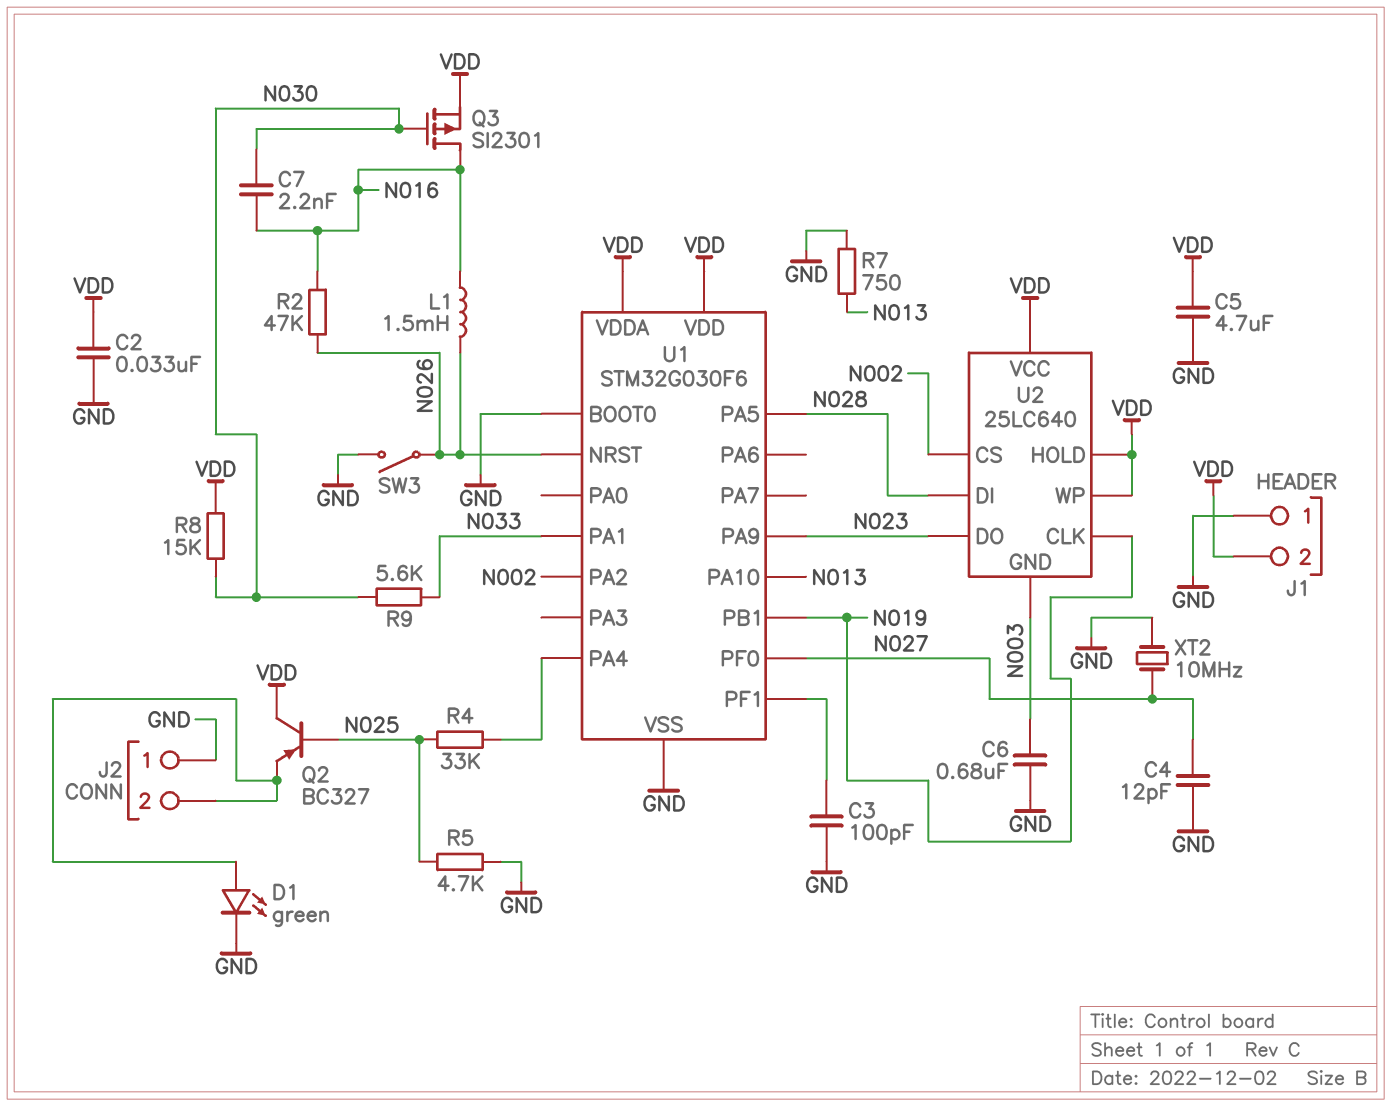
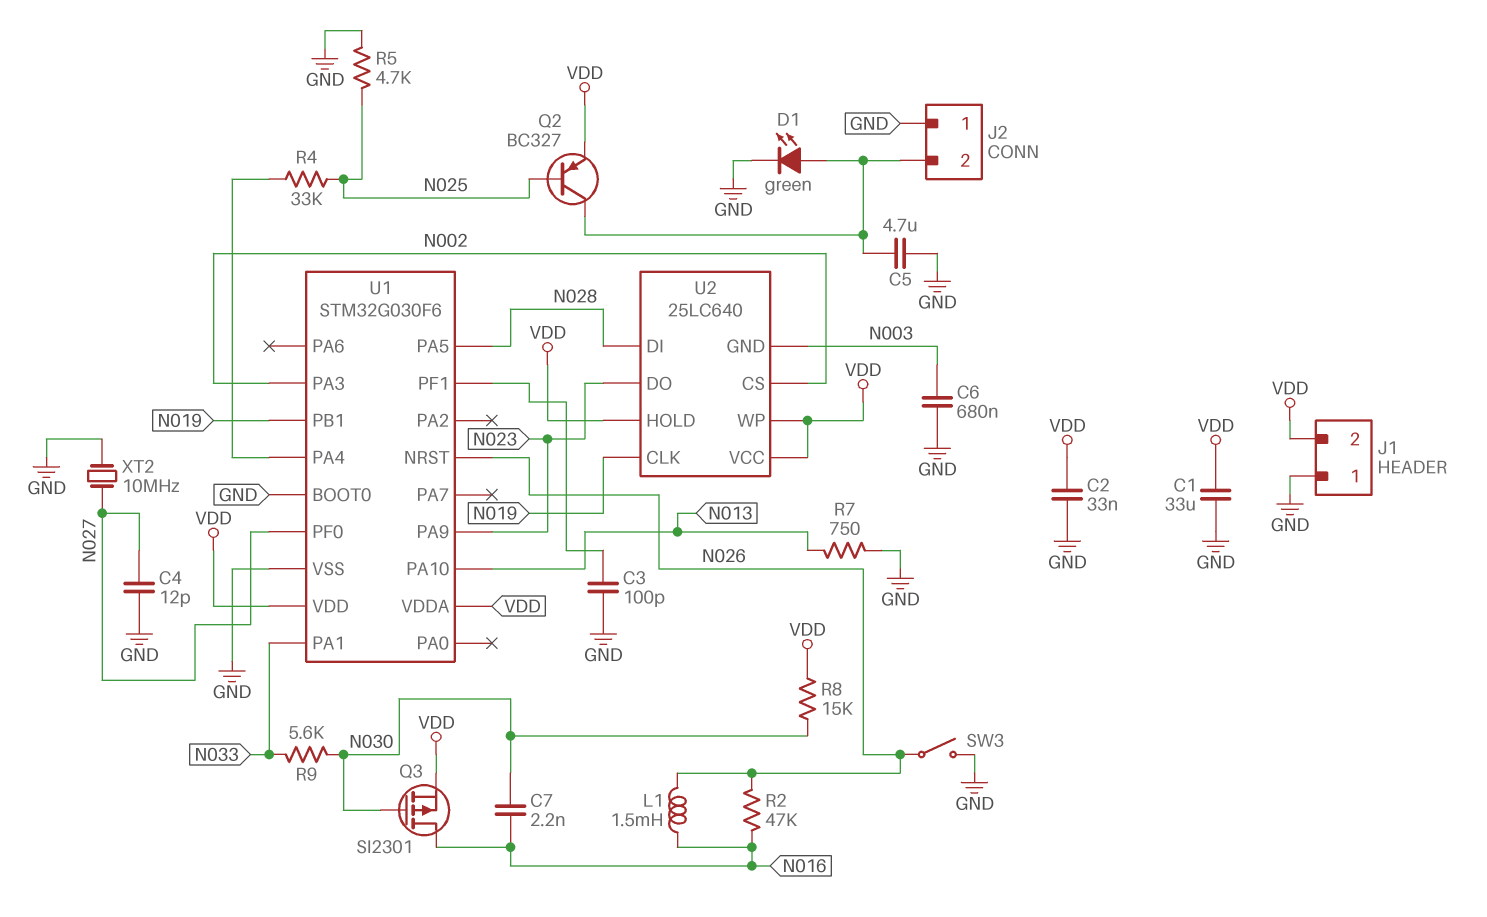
C1: none -> 33uF (GND, VDD)
C5: 4.7uF (GND, VDD) -> 4.7uF (GND, J2/2)
Q2: PNP BC327 (B N025, C VDD, E J2/2) -> PNP BC327 (B N025, C J2/2, E VDD)
U1 pin PA2: N002 -> none
U1 pin PA3: none -> N002

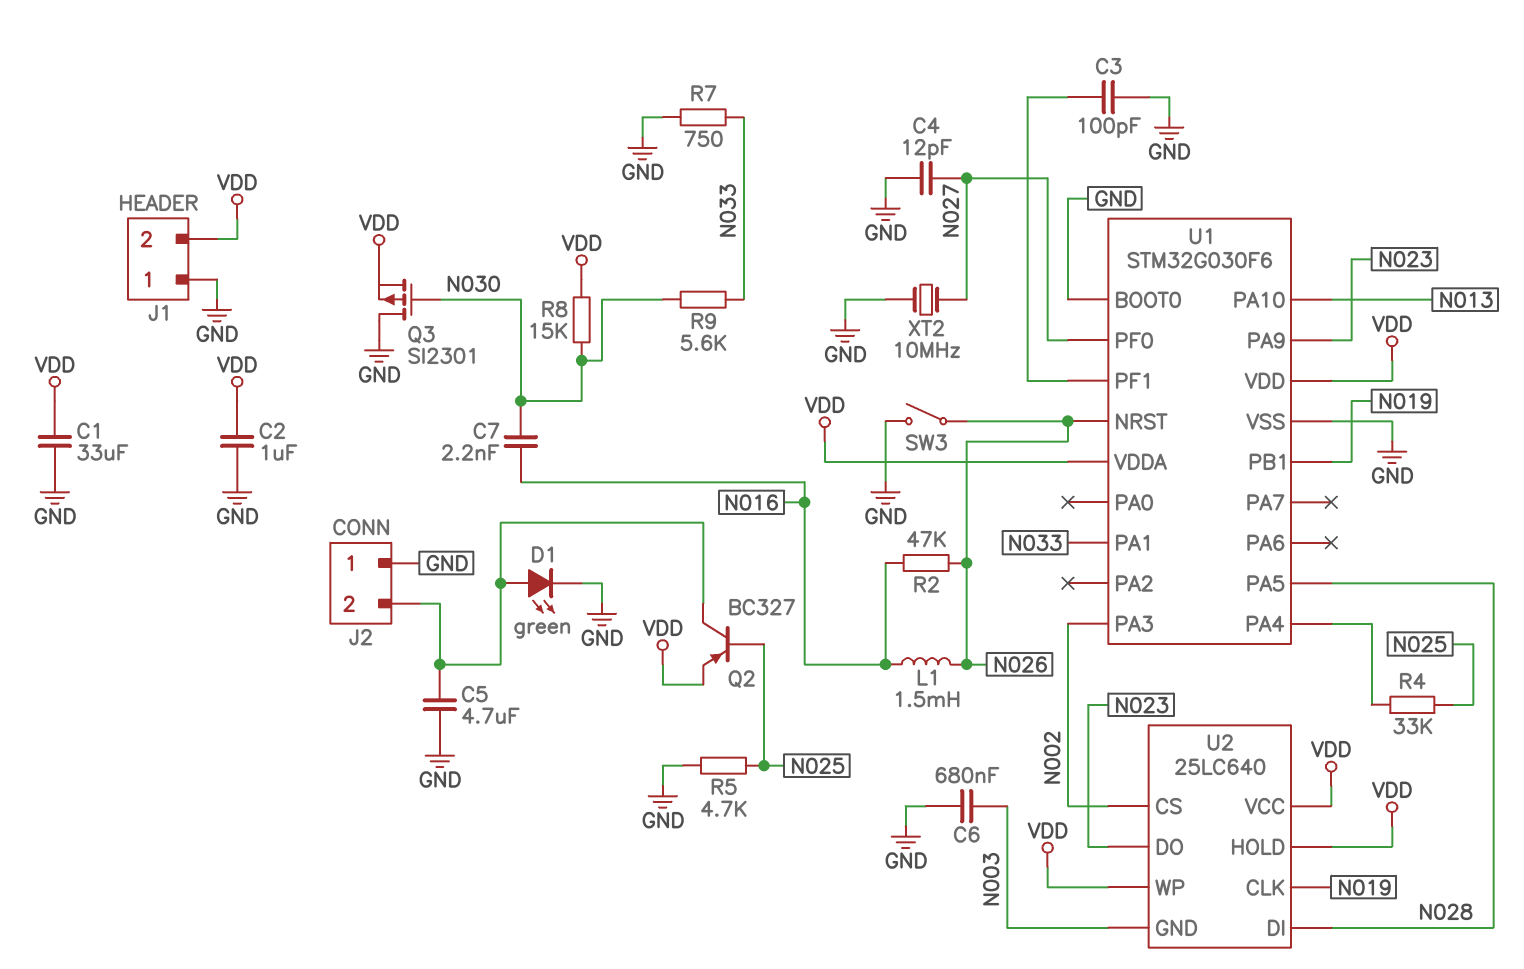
C2: 33nF (GND, VDD) -> 1uF (GND, VDD)
Q3: PMOS SI2301 (G N030, D N016, S VDD) -> PMOS SI2301 (G N030, D GND, S VDD)
R7: 750 (GND, N013) -> 750 (GND, N033)

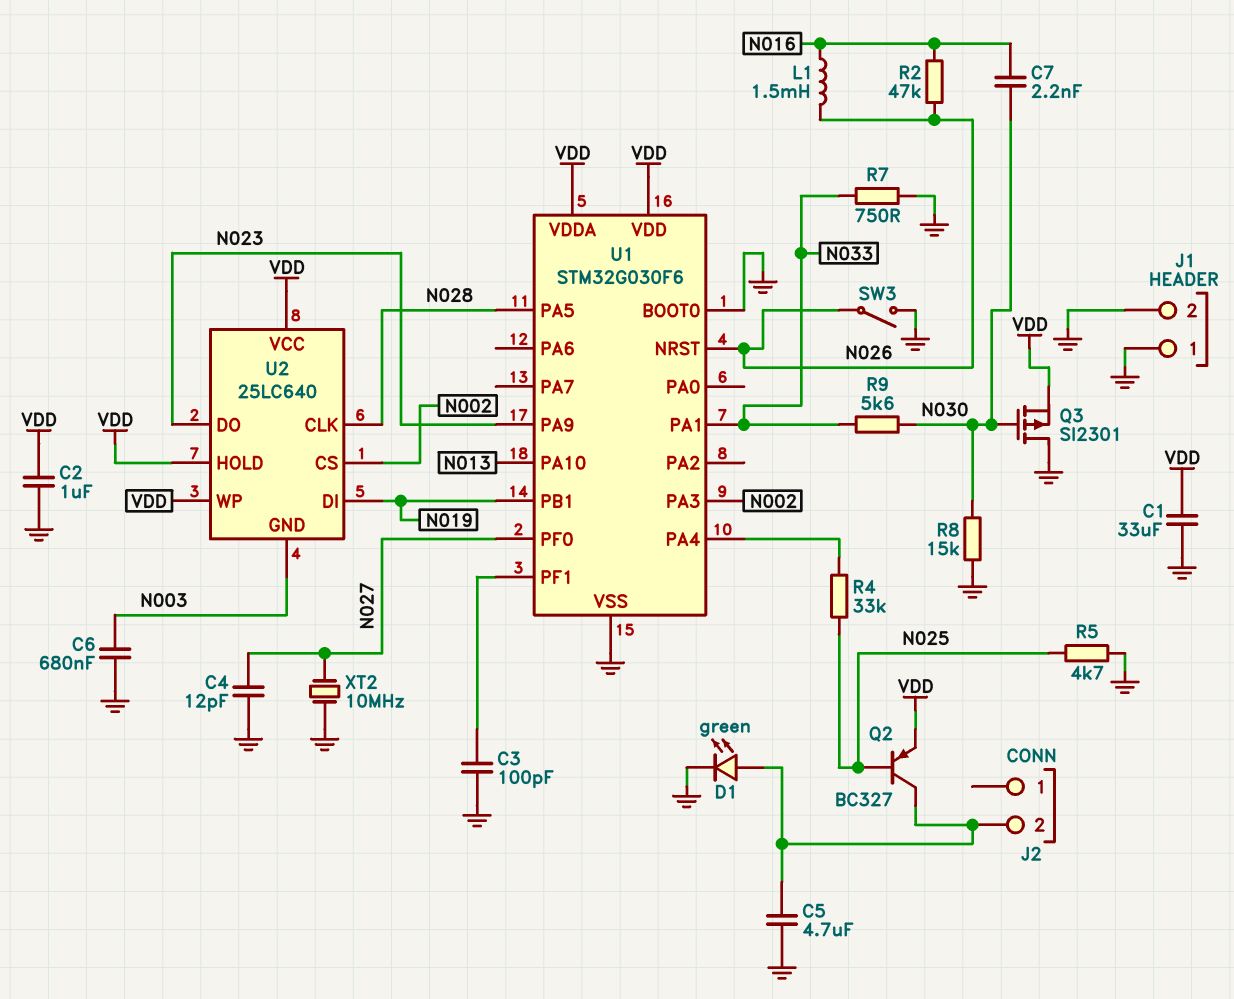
J1 pin 2: VDD -> GND
J2 pin 1: GND -> none
R8: 15k (N030, VDD) -> 15k (GND, N030)
U2 pin CLK: N019 -> N028
U2 pin DI: N028 -> N019

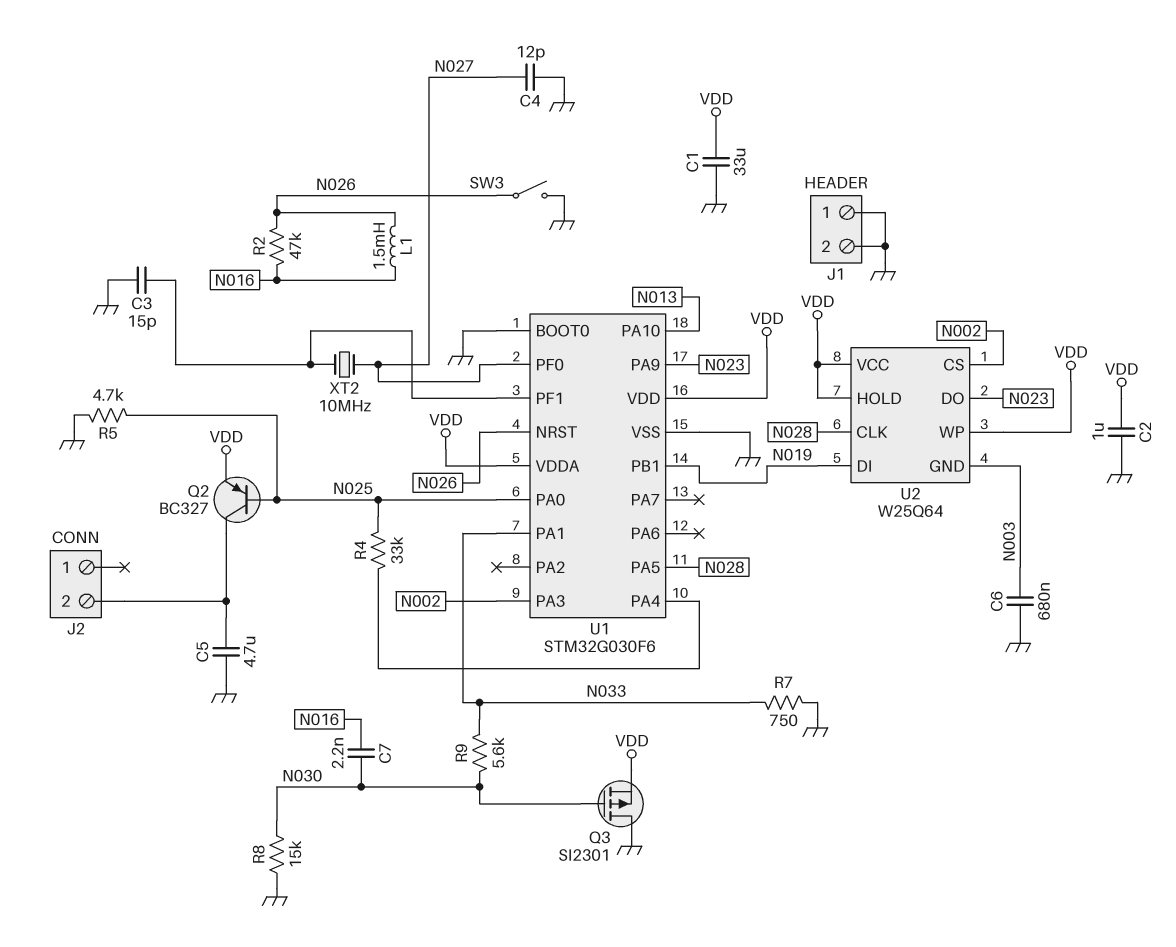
C3: 100pF (GND, U1/PF1) -> 15pF (GND, U1/PF1)
D1: LED green (A J2/2, K GND) -> none
U1 pin PA0: none -> N025
U2: 25LC640 -> W25Q64
XT2: 10MHz (GND, N027) -> 10MHz (N027, U1/PF1)

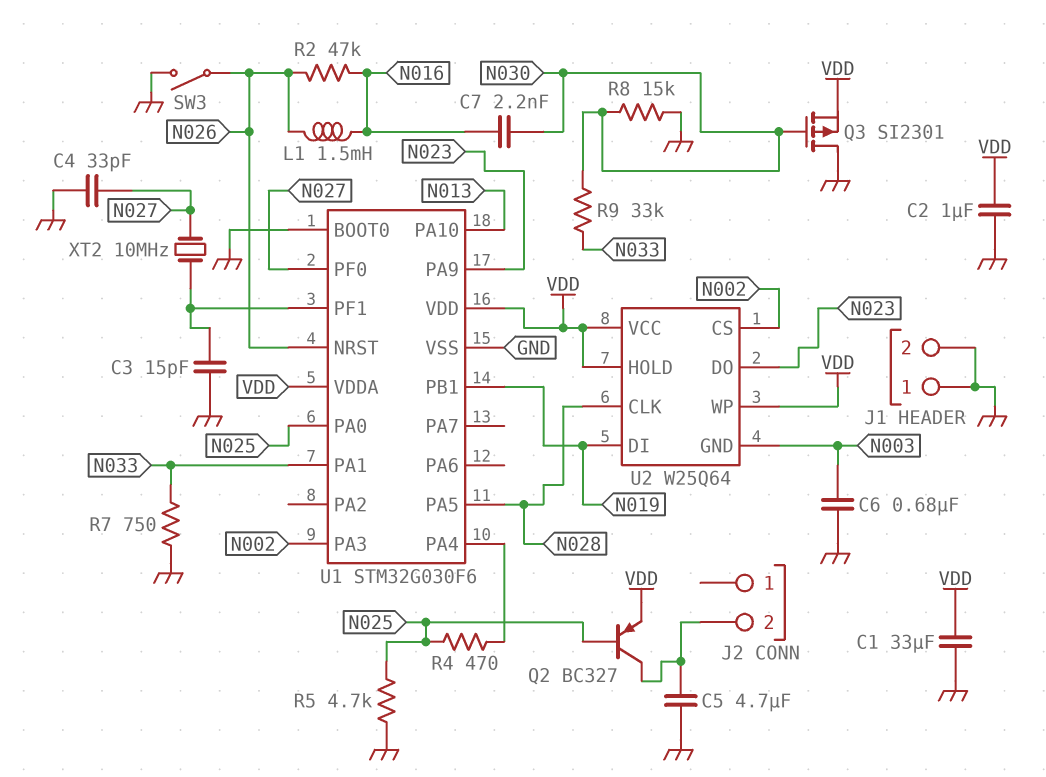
C4: 12pF (GND, N027) -> 33pF (GND, N027)
R4: 33k (N025, U1/PA4) -> 470 (N025, U1/PA4)
R9: 5.6k (N030, N033) -> 33k (N030, N033)

